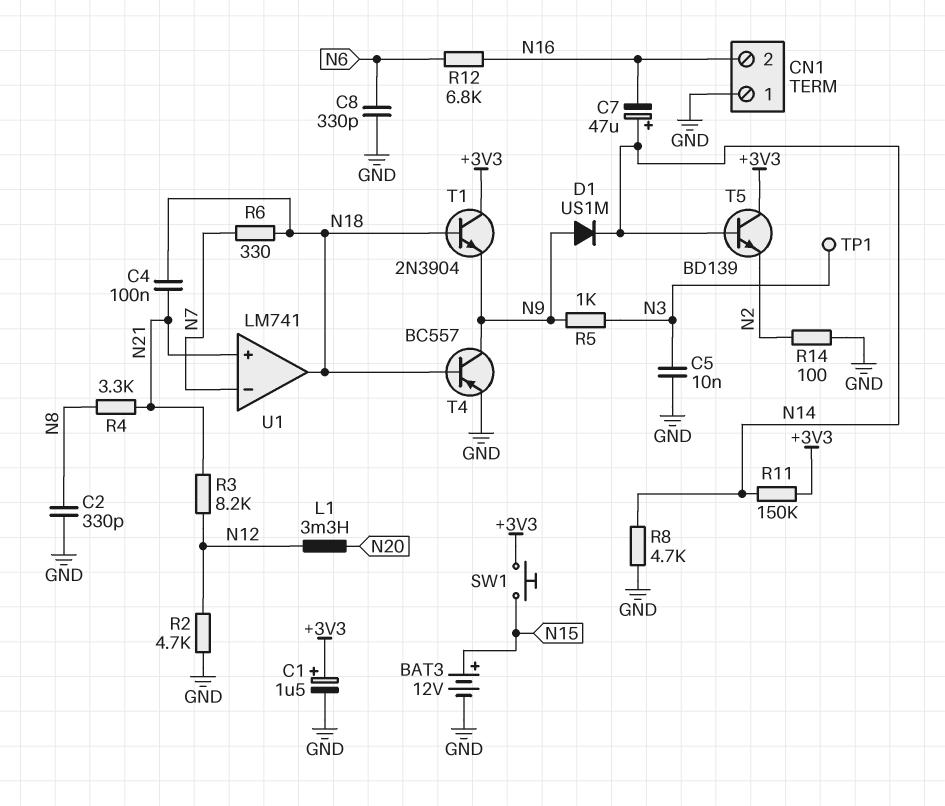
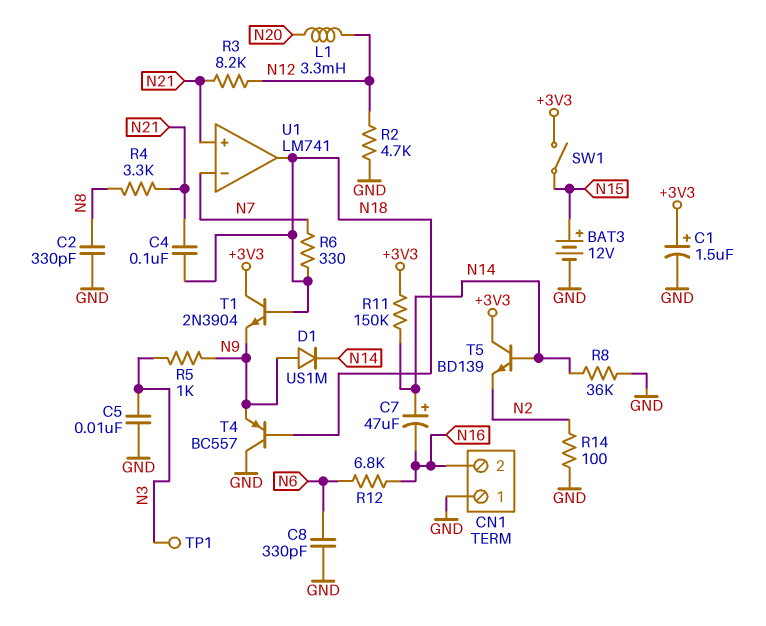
R8: 4.7k (GND, N14) -> 36k (GND, N14)
SW1: button (+3V3, N15) -> switch (+3V3, N15)
T4: PNP BC557 (B N18, C N9, E GND) -> PNP BC557 (B N18, C GND, E N9)

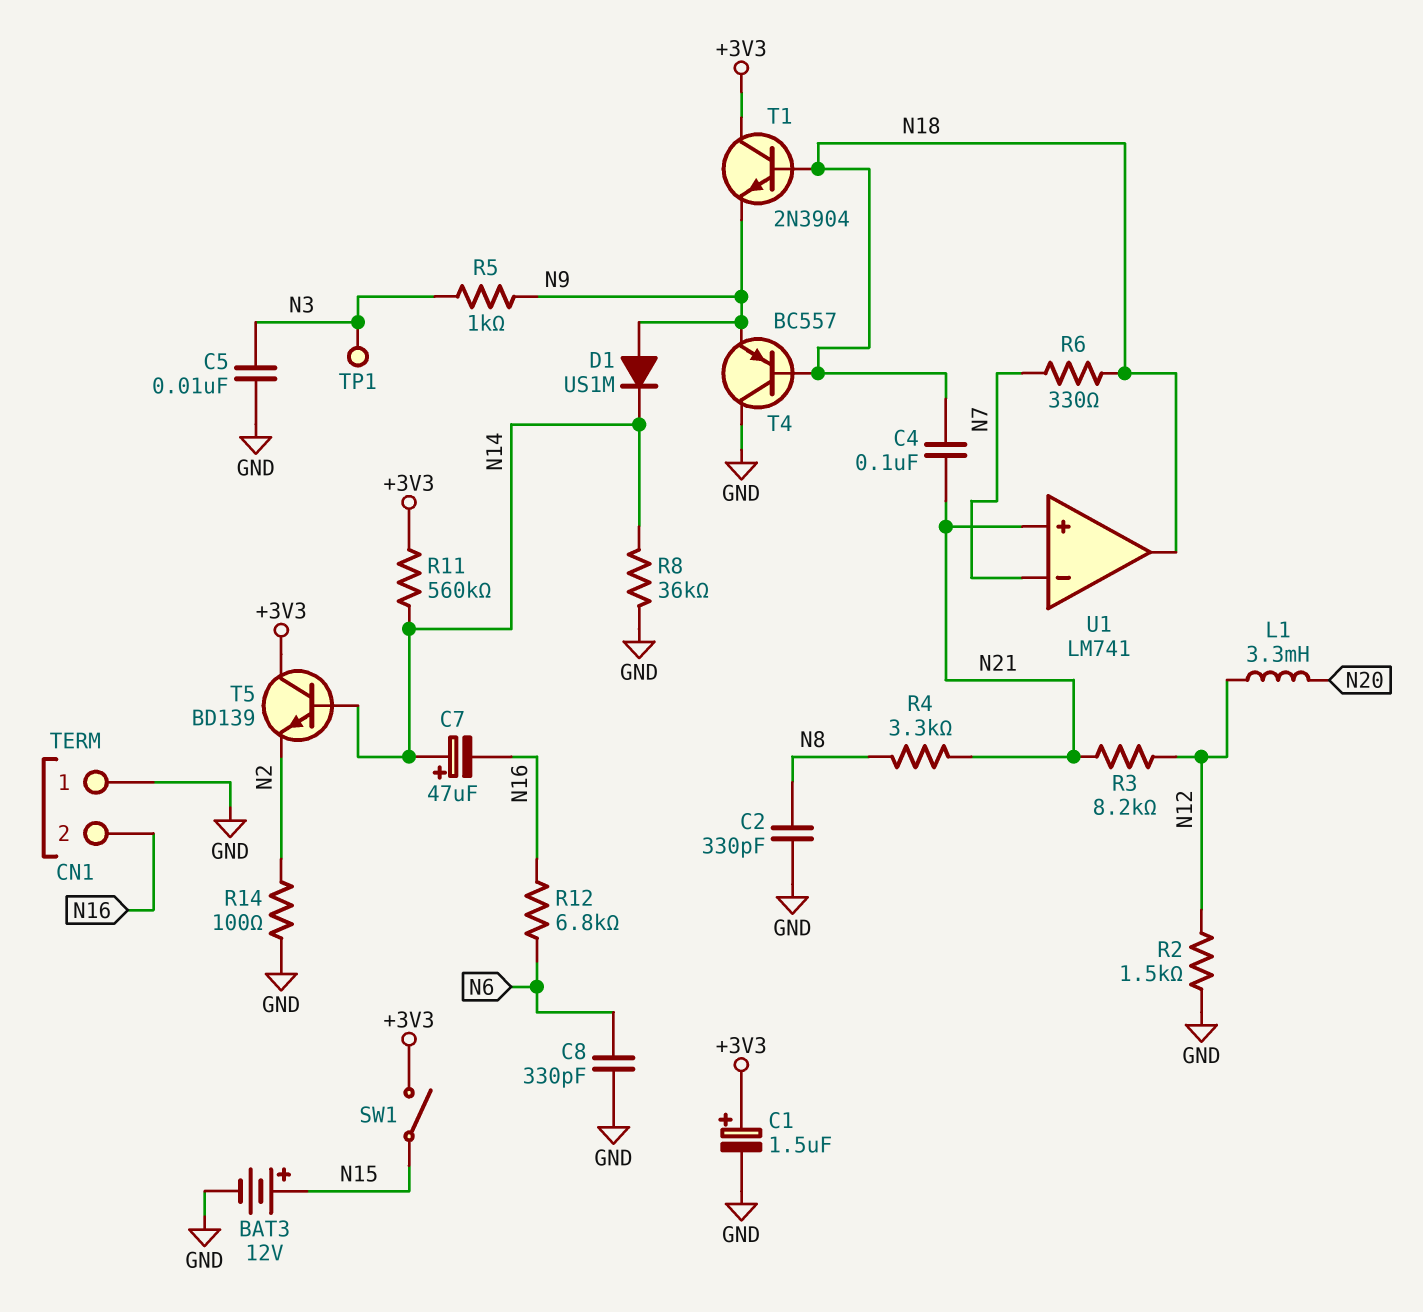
R2: 4.7k (GND, N12) -> 1.5k (GND, N12)
R11: 150k (+3V3, N14) -> 560k (+3V3, N14)

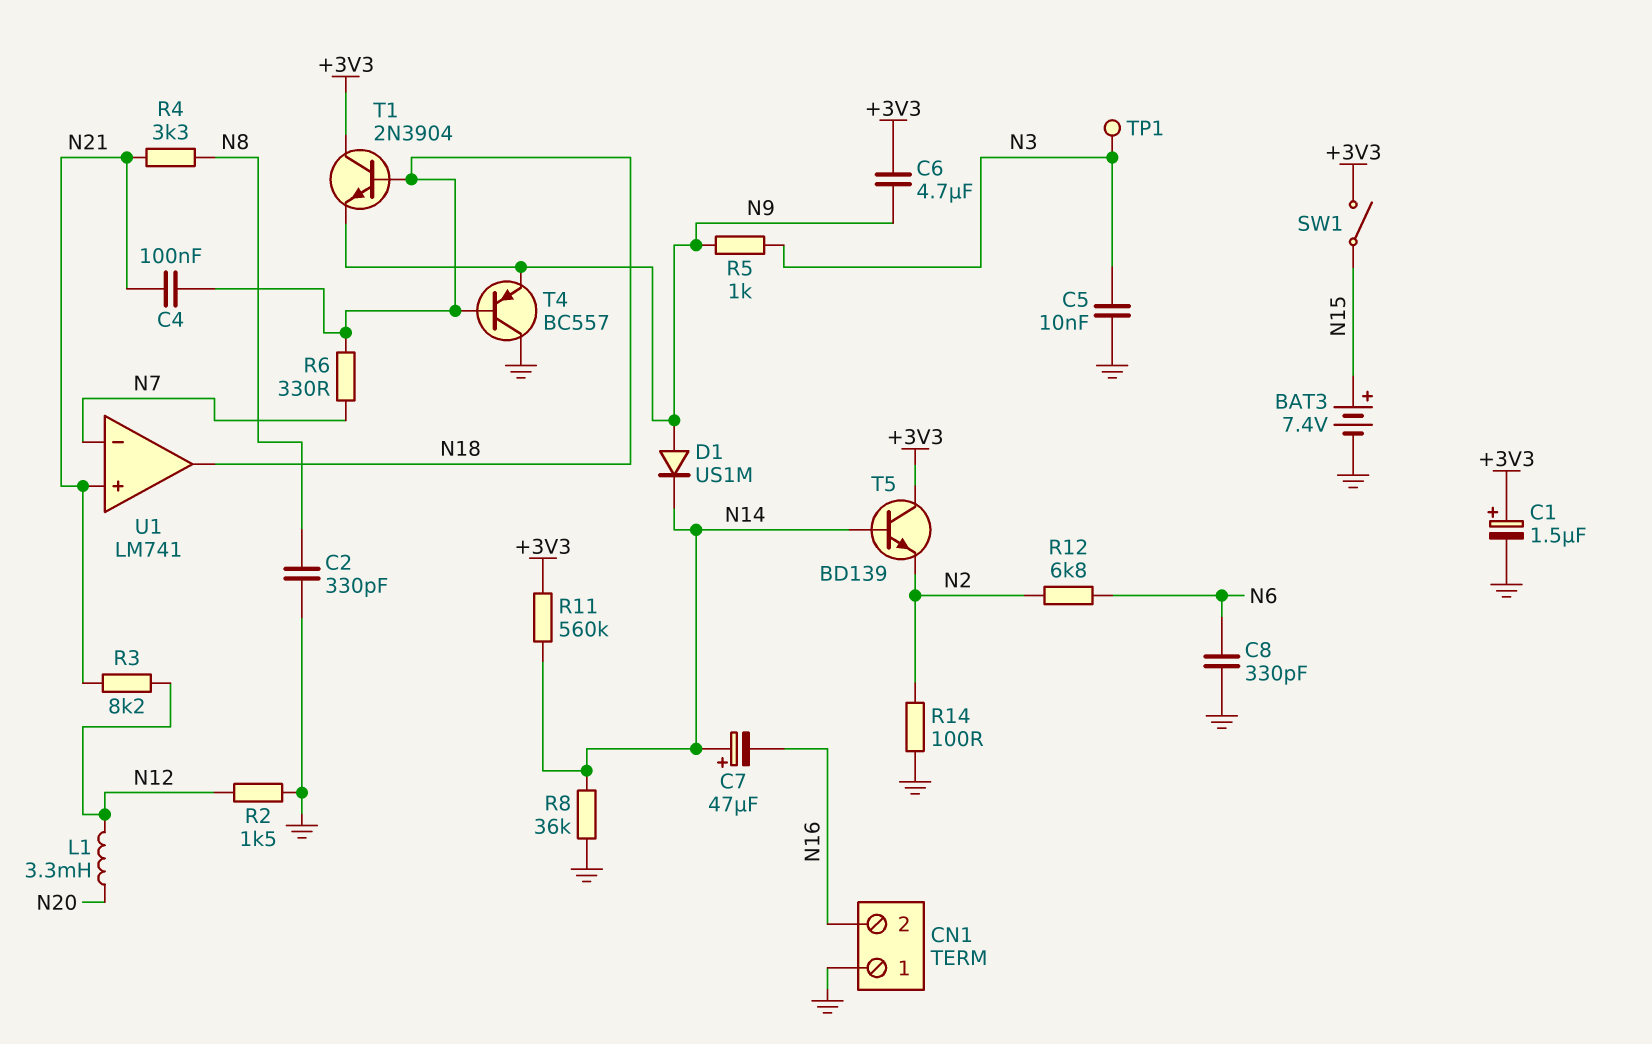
BAT3: 12V (plus N15, minus GND) -> 7.4V (plus N15, minus GND)
C6: none -> 4.7uF (+3V3, N9)
R12: 6.8k (N6, N16) -> 6.8k (N2, N6)

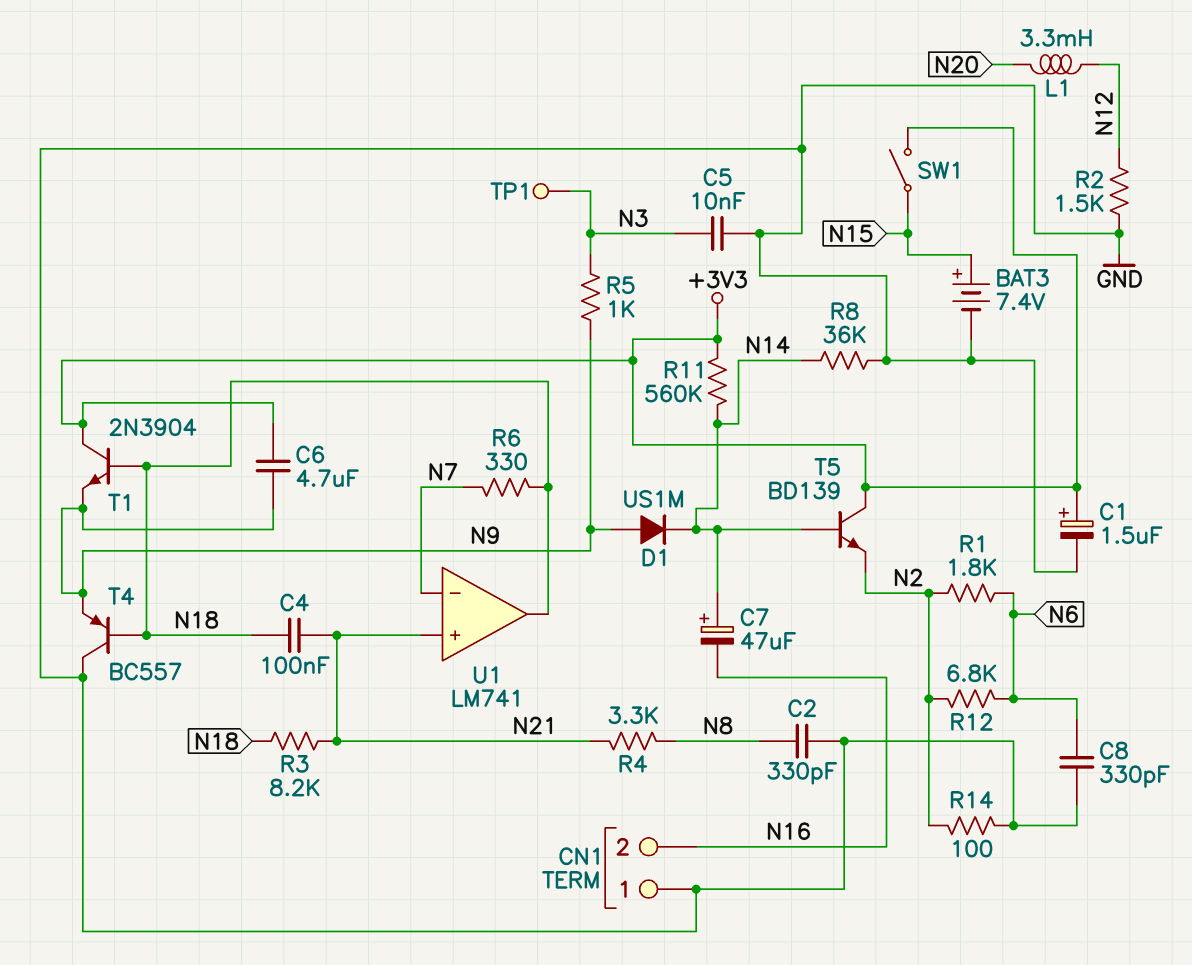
R1: none -> 1.8k (N2, N6)
R3: 8.2k (N12, N21) -> 8.2k (N18, N21)

